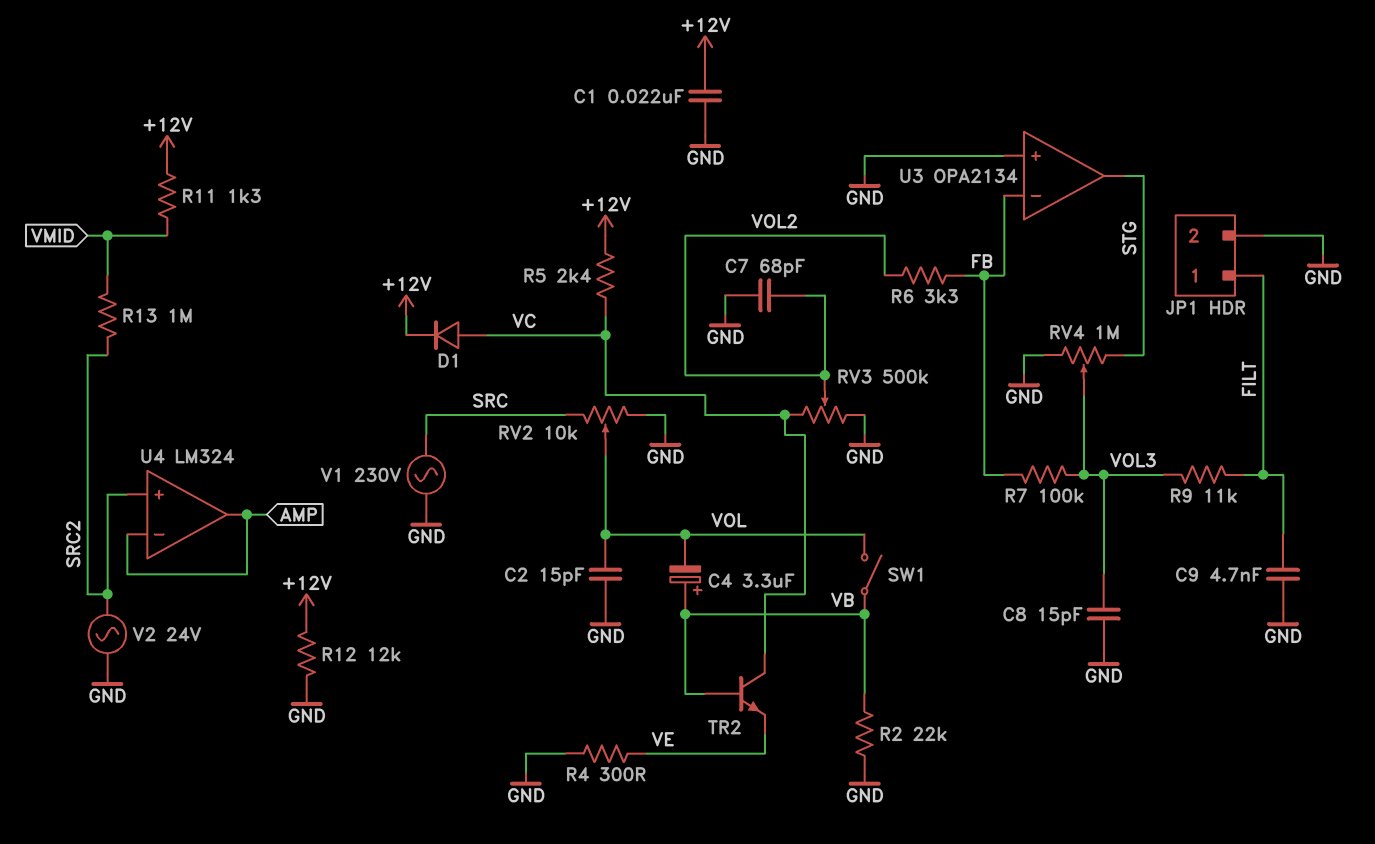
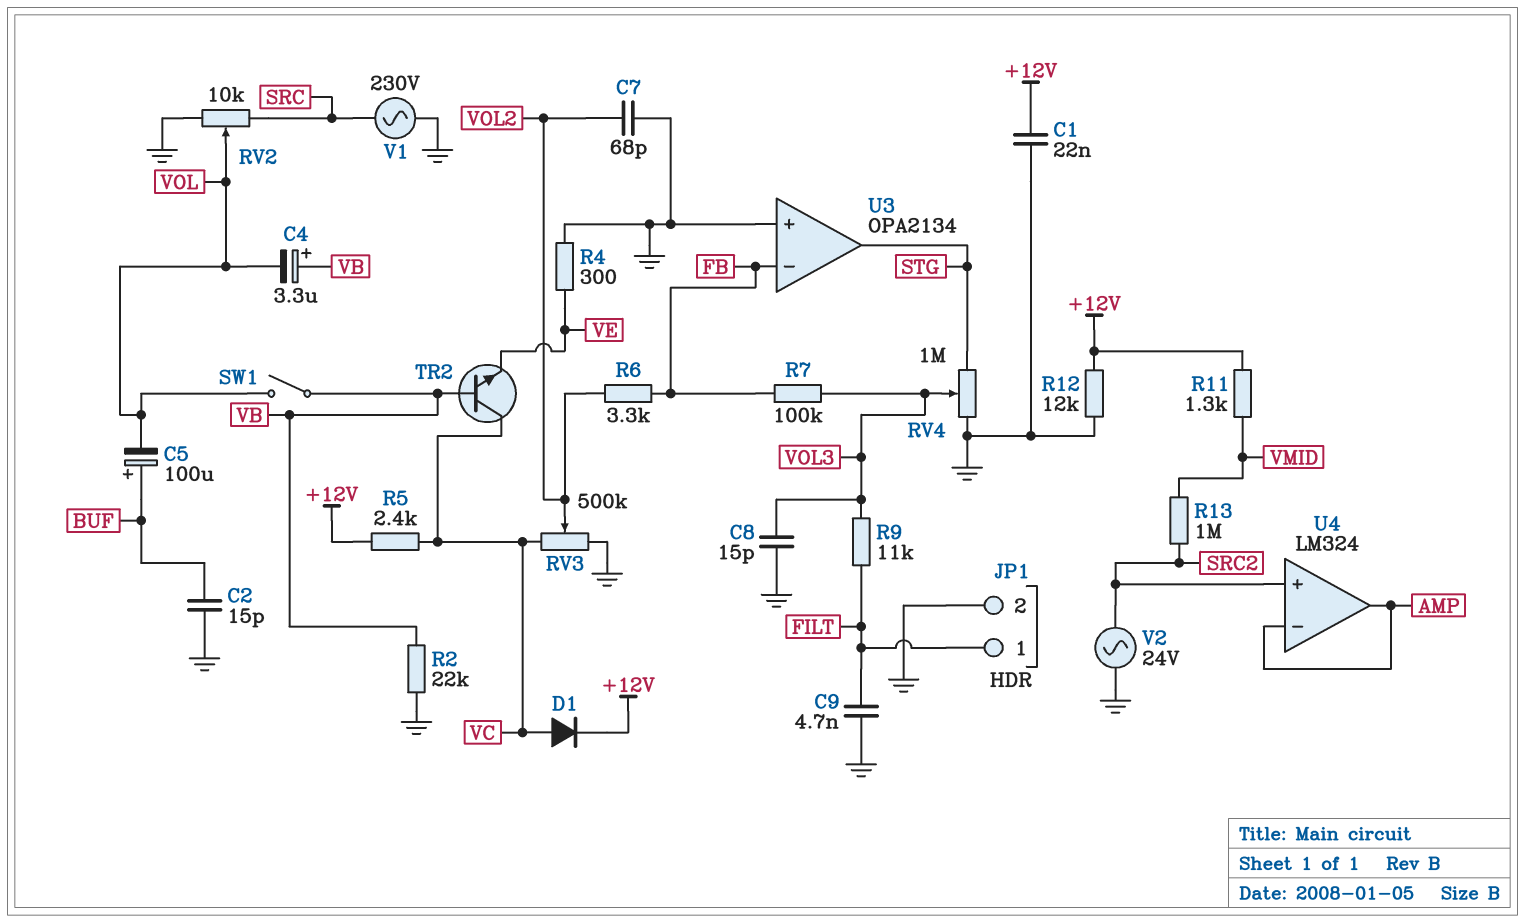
C2: 15pF (GND, VOL) -> 15pF (BUF, GND)
C5: none -> 100uF (plus BUF, minus VOL)

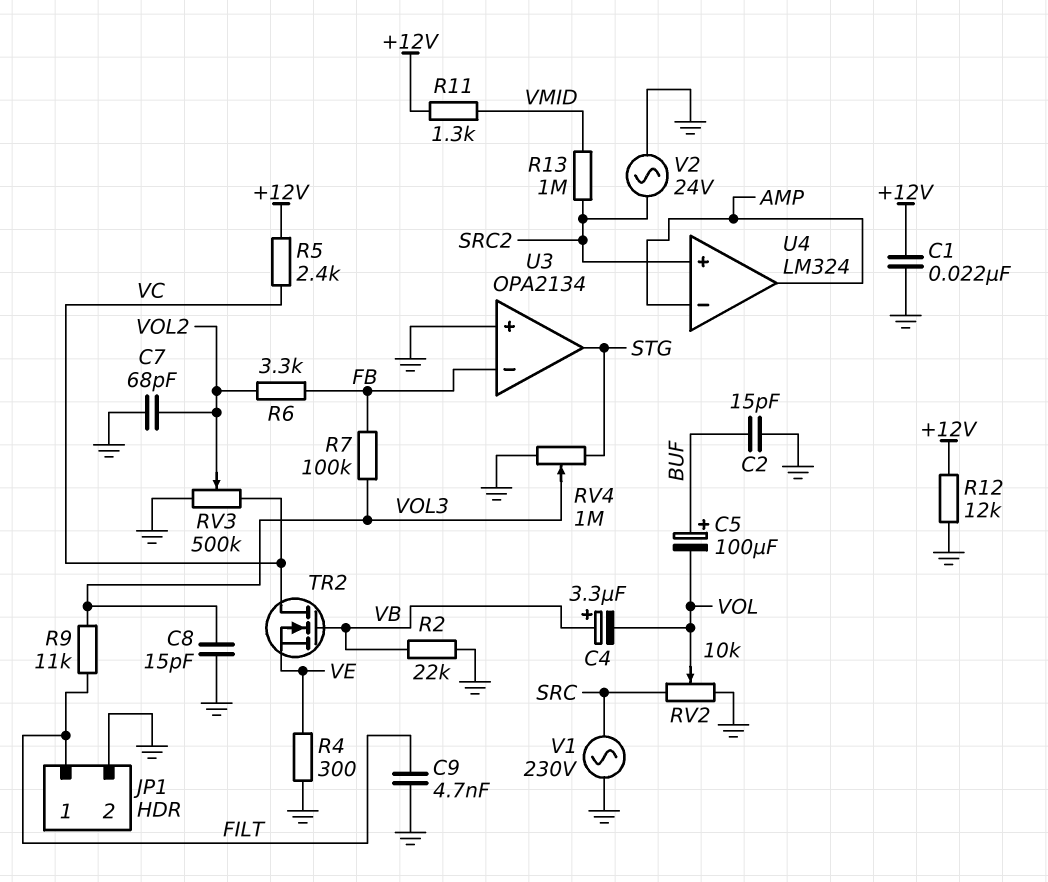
D1: diode (A VC, K +12V) -> none
SW1: switch (VB, VOL) -> none
TR2: NPN (B VB, C VC, E VE) -> NMOS (G VB, D VC, S VE)

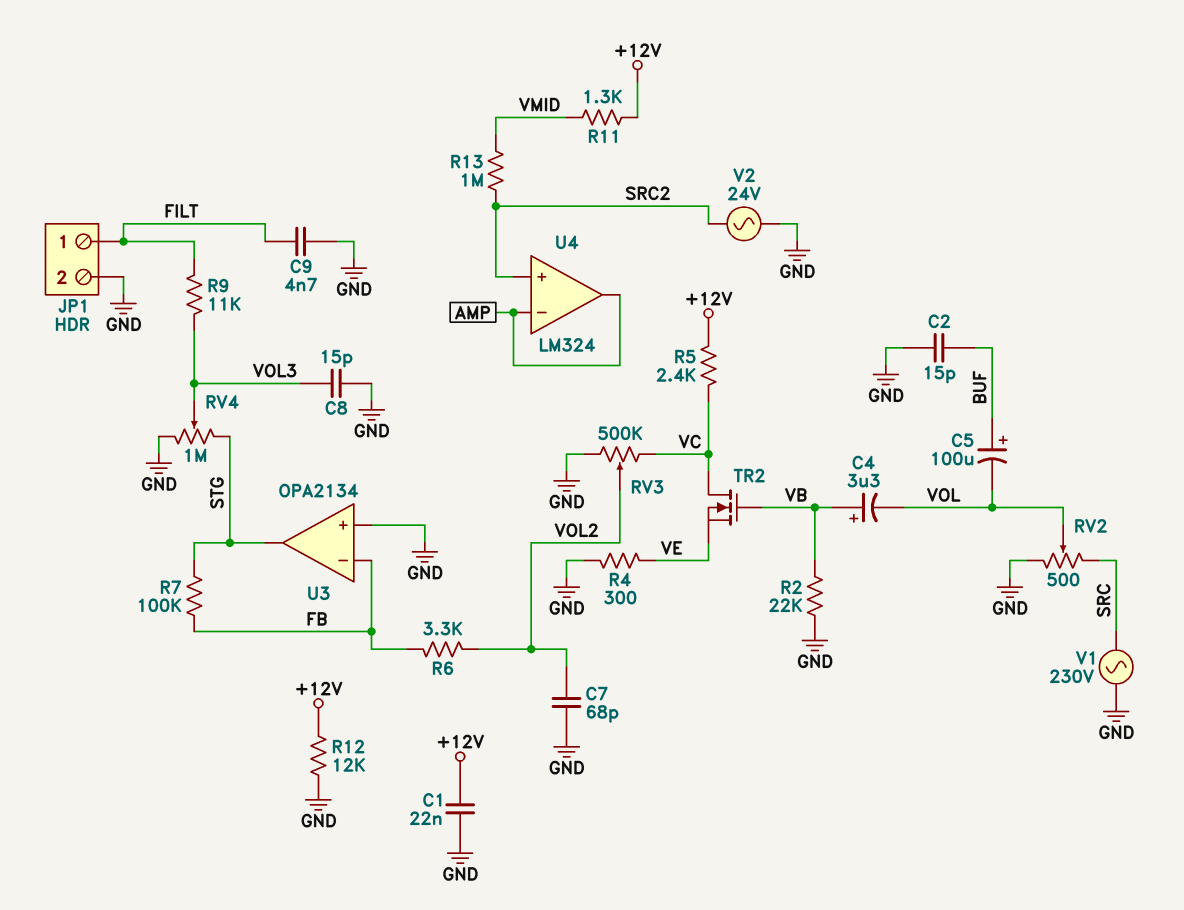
R7: 100k (FB, VOL3) -> 100k (FB, STG)
RV2: 10k (GND, SRC, wiper VOL) -> 500 (GND, SRC, wiper VOL)

